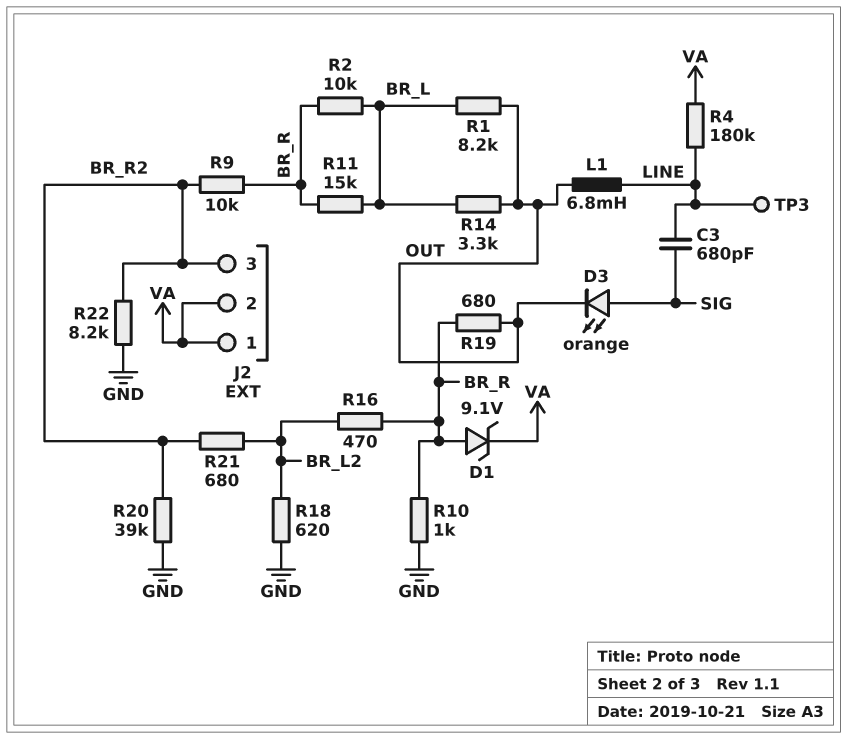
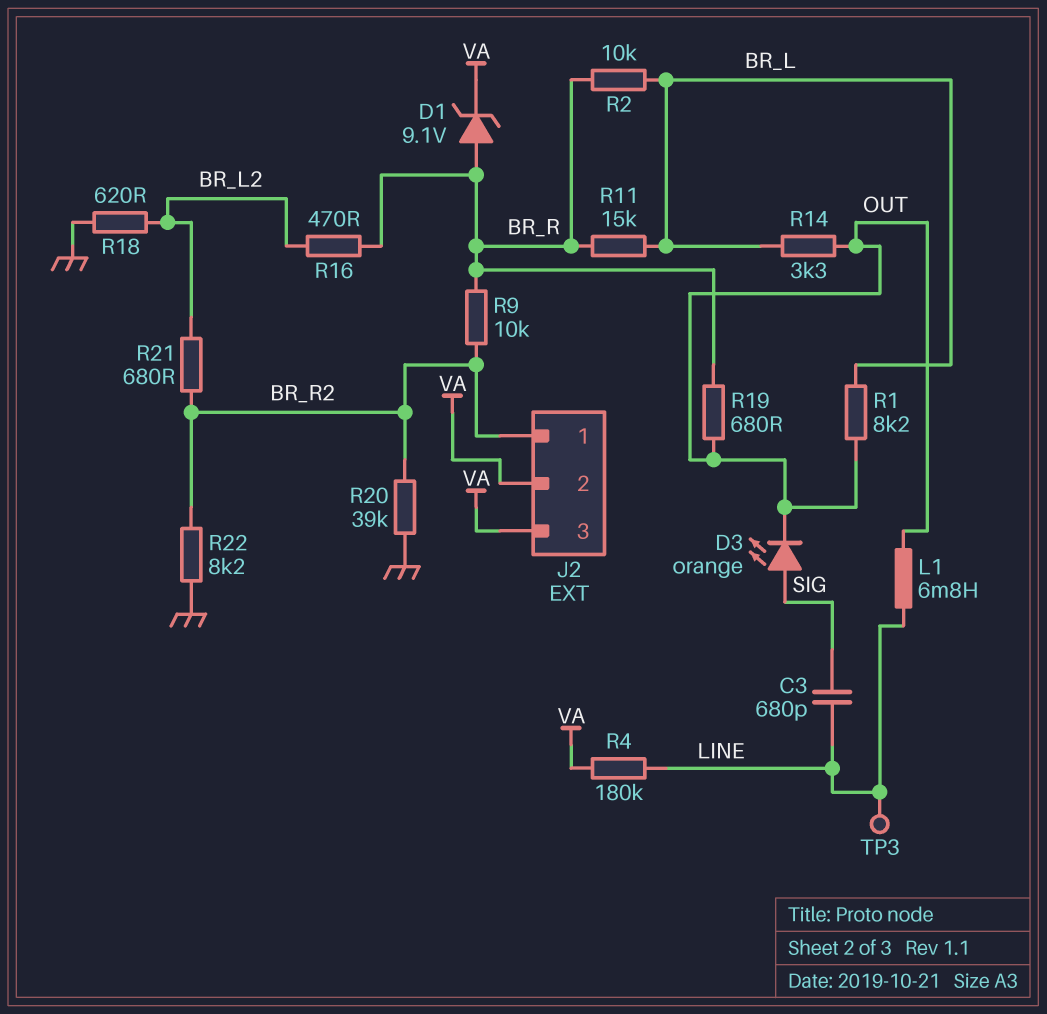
J2 pin 1: VA -> BR_R2
J2 pin 3: BR_R2 -> VA
R10: 1k (BR_R, GND) -> none

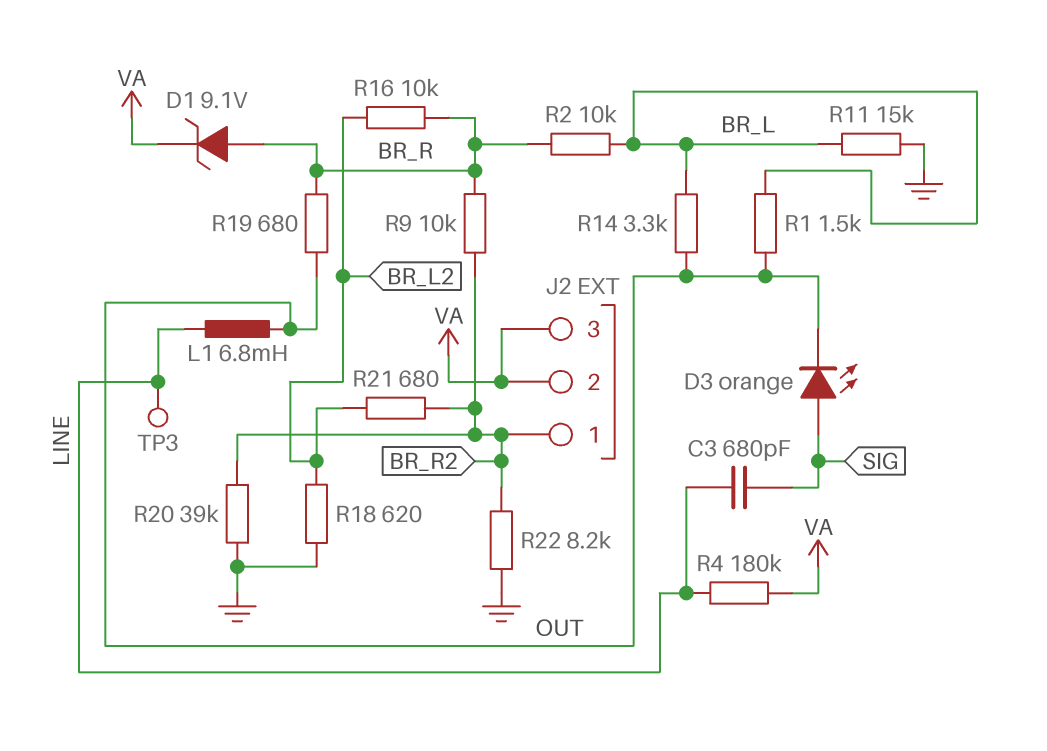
R1: 8.2k (BR_L, OUT) -> 1.5k (BR_L, OUT)
R11: 15k (BR_L, BR_R) -> 15k (BR_L, GND)
R16: 470 (BR_L2, BR_R) -> 10k (BR_L2, BR_R)

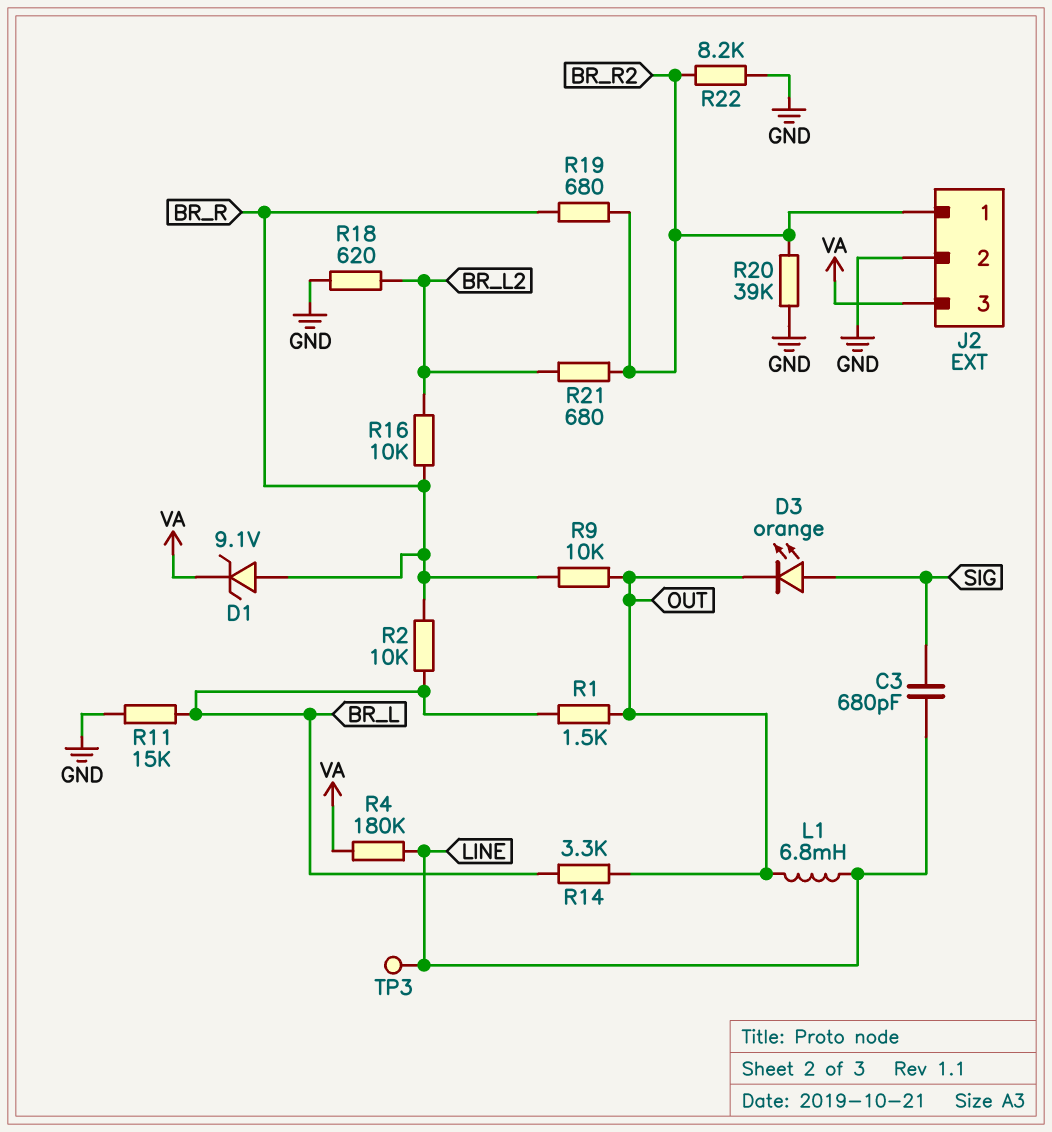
J2 pin 2: VA -> GND
R9: 10k (BR_R, BR_R2) -> 10k (BR_R, OUT)
R19: 680 (BR_R, OUT) -> 680 (BR_R, BR_R2)

